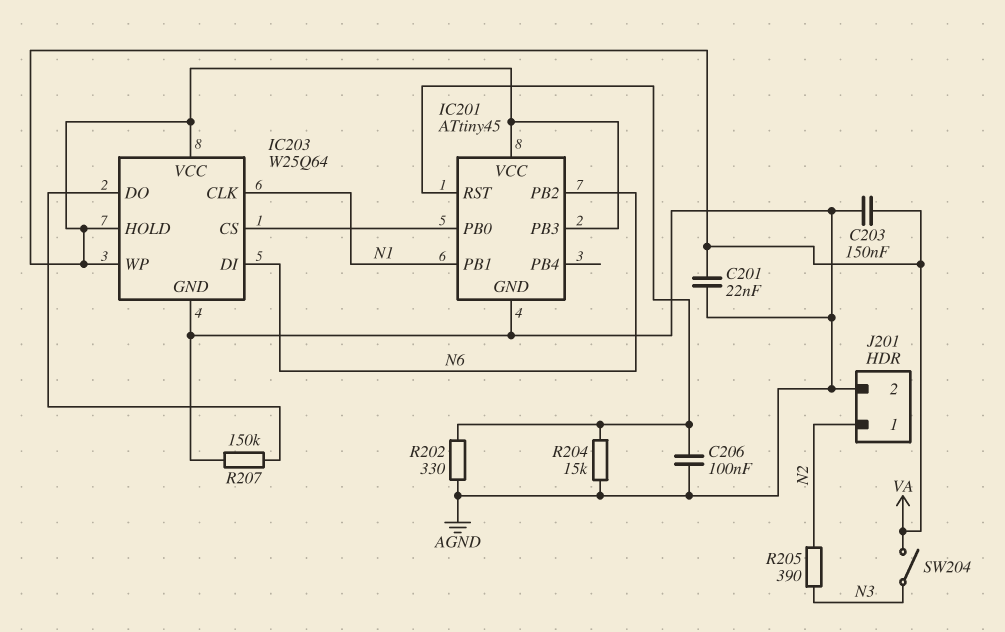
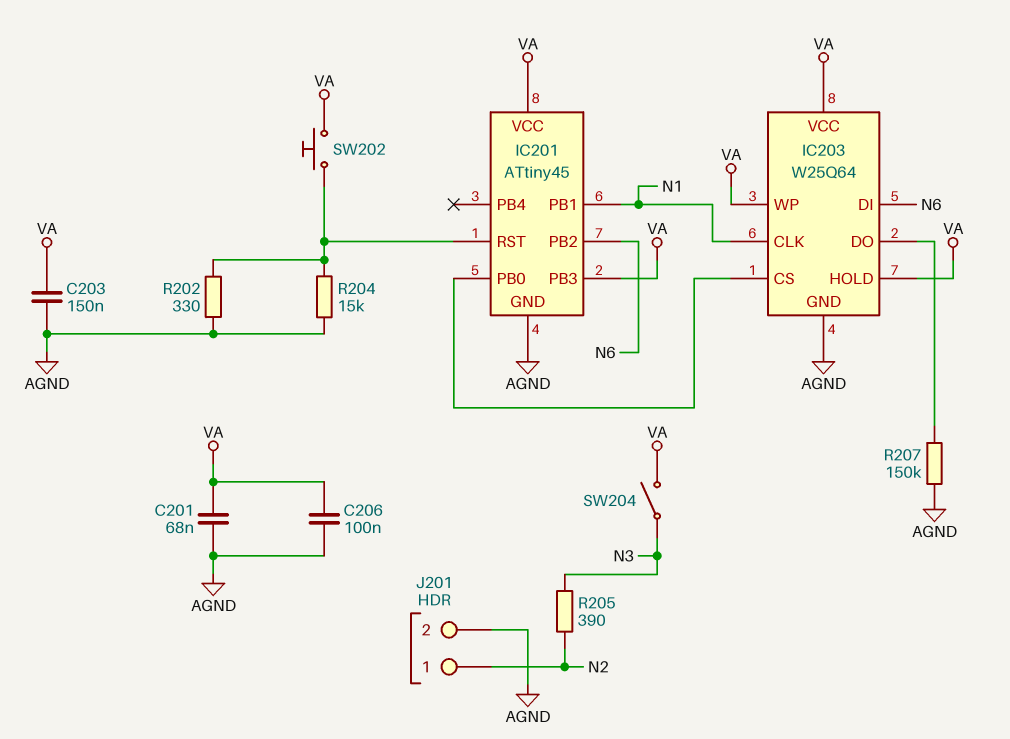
C201: 22nF (AGND, VA) -> 68nF (AGND, VA)
C206: 100nF (AGND, IC201/RST) -> 100nF (AGND, VA)
SW202: none -> button (IC201/RST, VA)

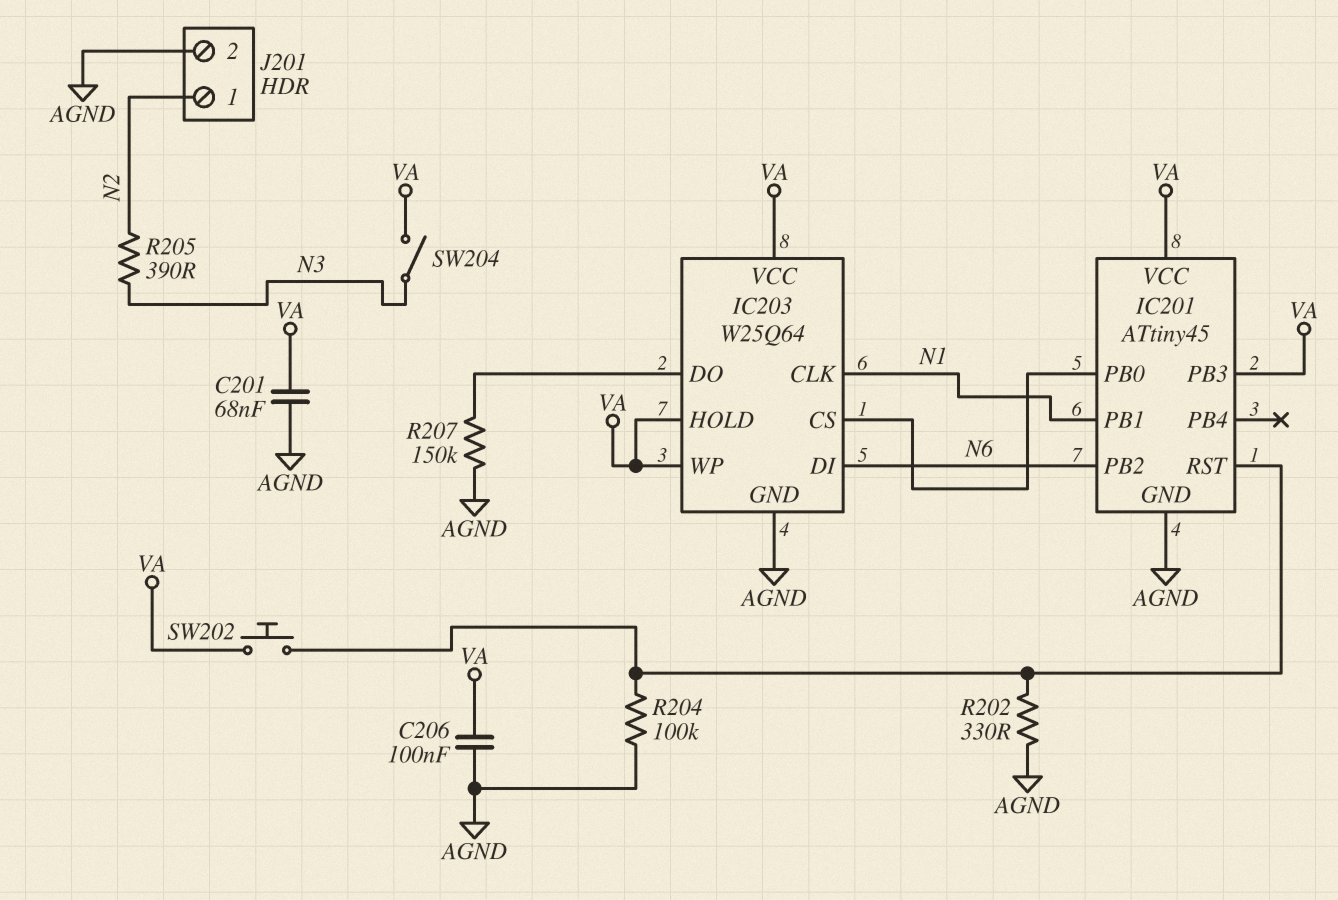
C203: 150nF (AGND, VA) -> none
R204: 15k (AGND, IC201/RST) -> 100k (AGND, IC201/RST)

